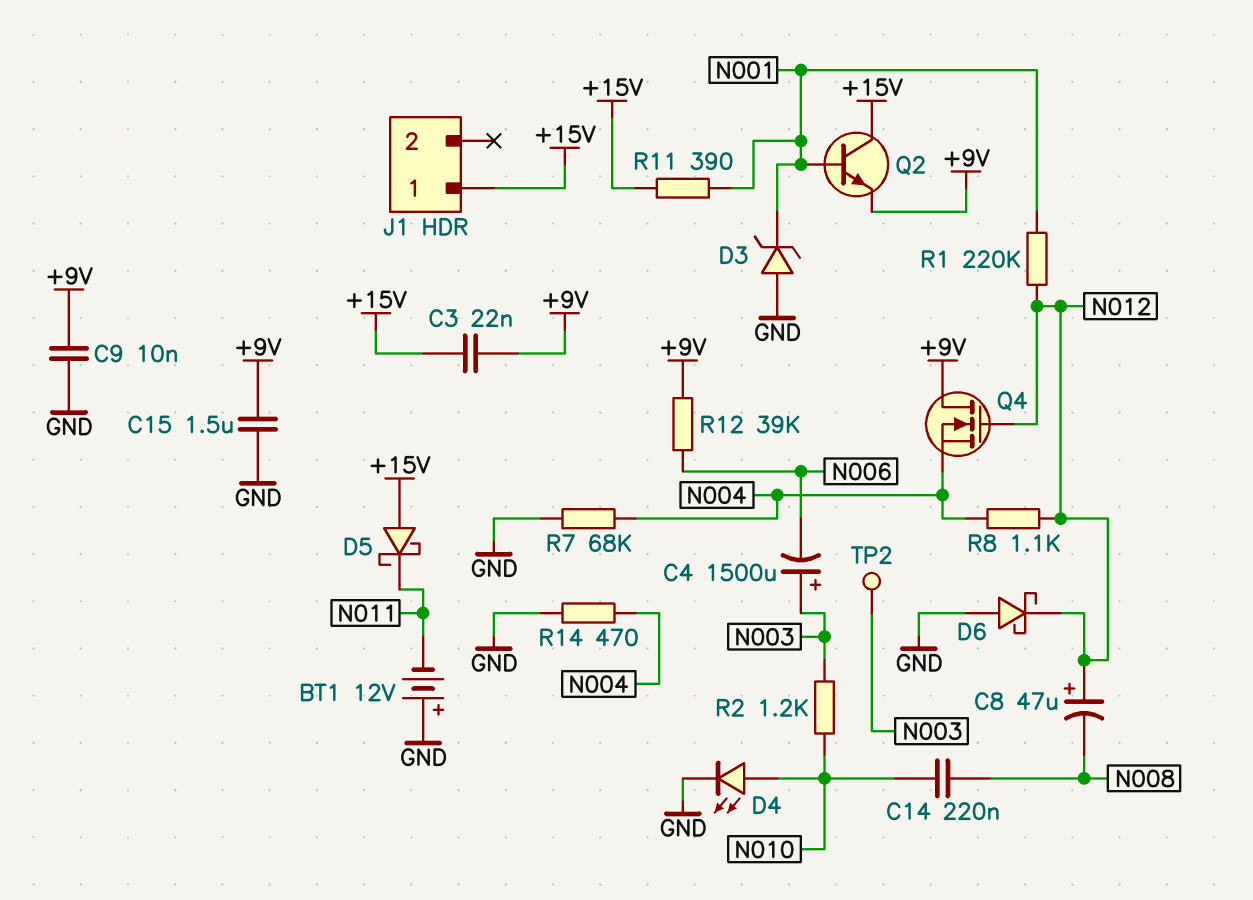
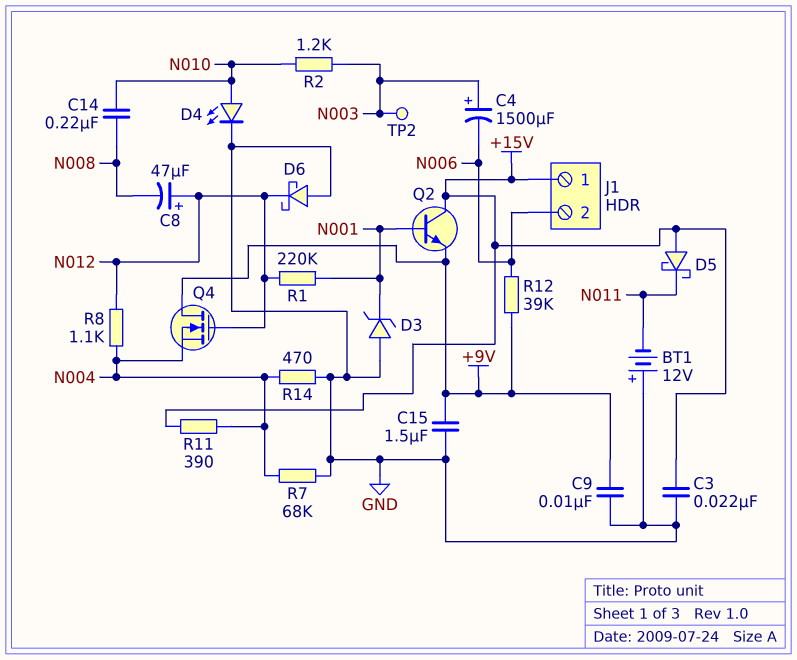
C3: 22nF (+9V, +15V) -> 22nF (+15V, GND)
J1 pin 2: none -> N006
R11: 390 (+15V, N001) -> 390 (+15V, N004)

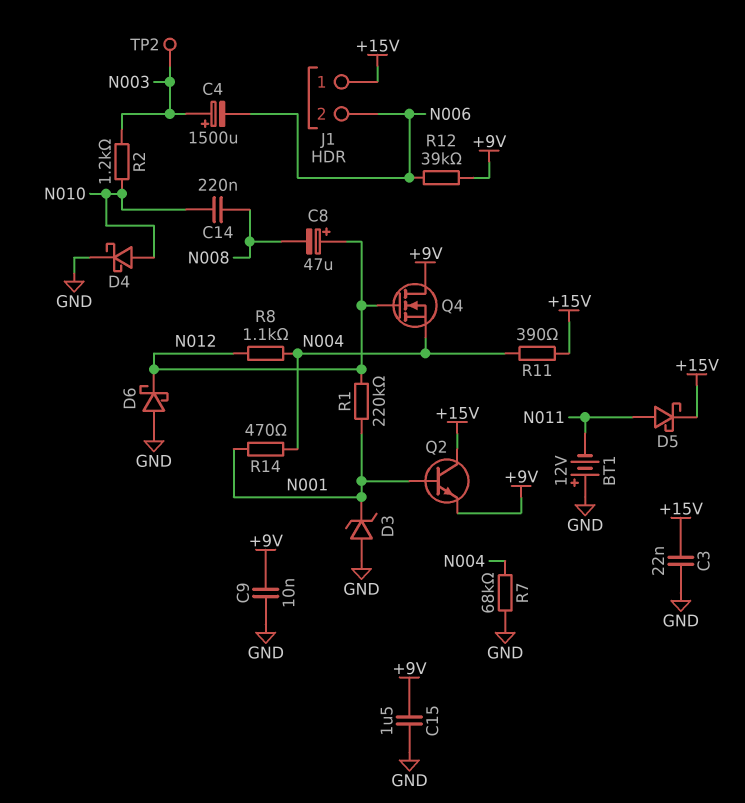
D4: LED (A N010, K GND) -> schottky (A N010, K GND)
D5: schottky (A +15V, K N011) -> schottky (A N011, K +15V)
R14: 470 (GND, N004) -> 470 (N001, N004)

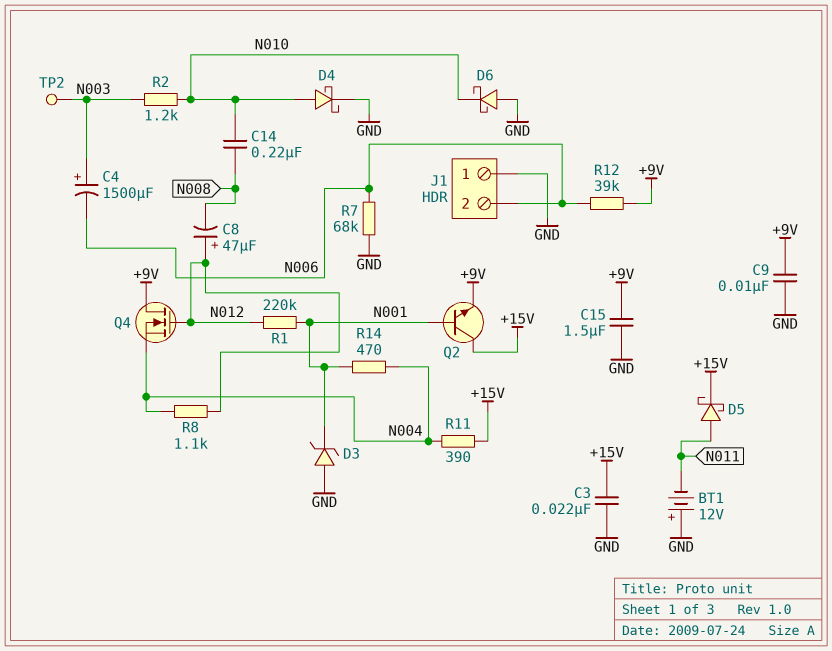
D6: schottky (A GND, K N012) -> schottky (A GND, K N010)
J1 pin 1: +15V -> GND
R7: 68k (GND, N004) -> 68k (GND, N006)

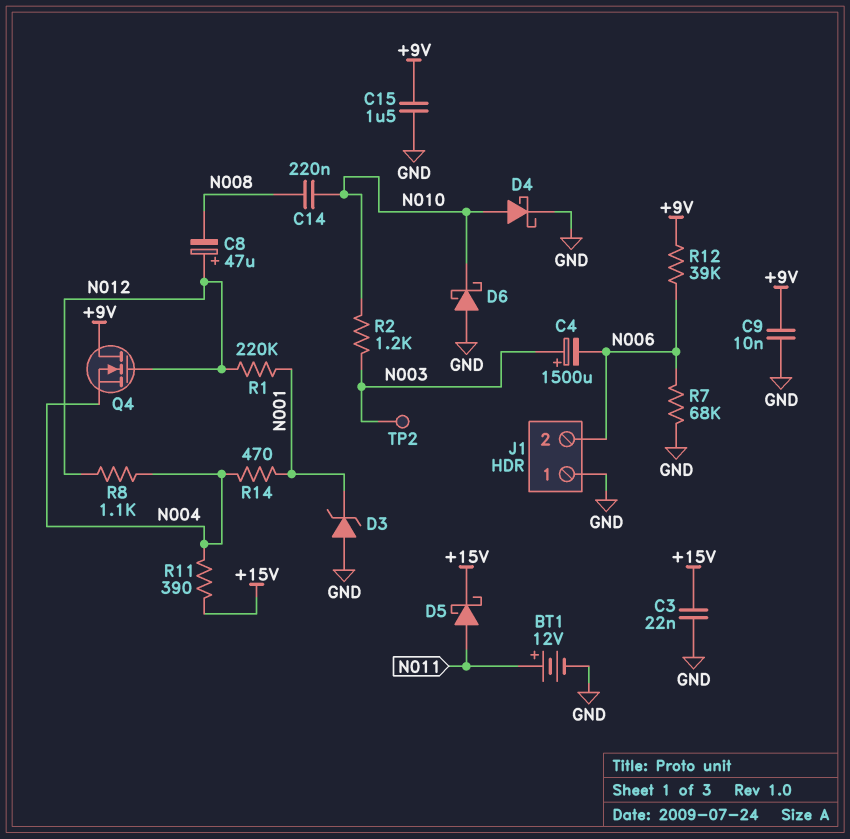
BT1: 12V (plus GND, minus N011) -> 12V (plus N011, minus GND)
Q2: NPN (B N001, C +15V, E +9V) -> none

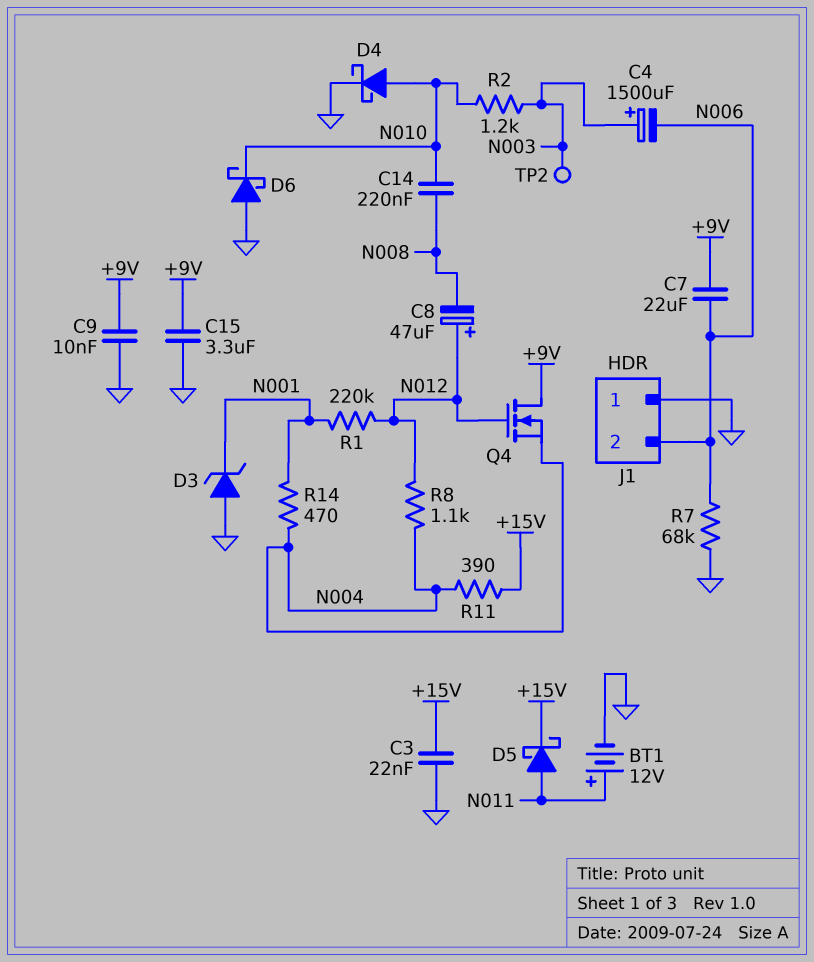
C7: none -> 22uF (+9V, N006)
C15: 1.5uF (+9V, GND) -> 3.3uF (+9V, GND)
R12: 39k (+9V, N006) -> none

